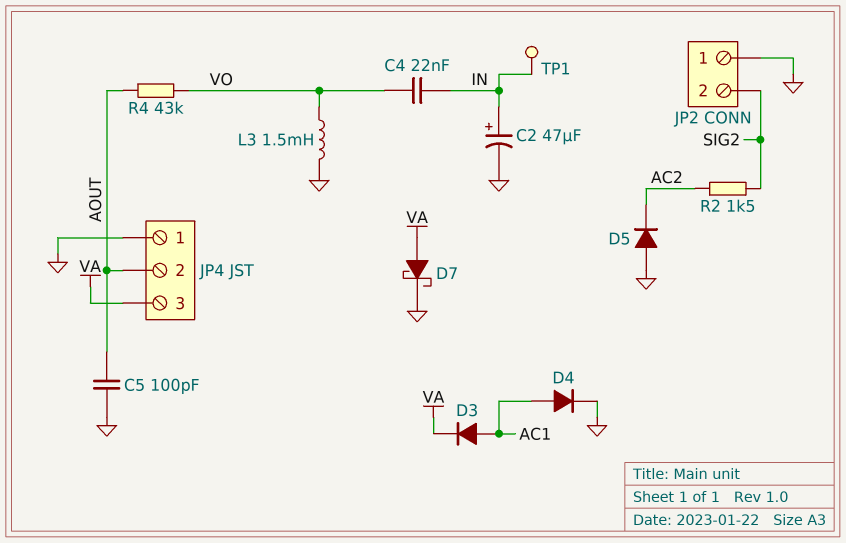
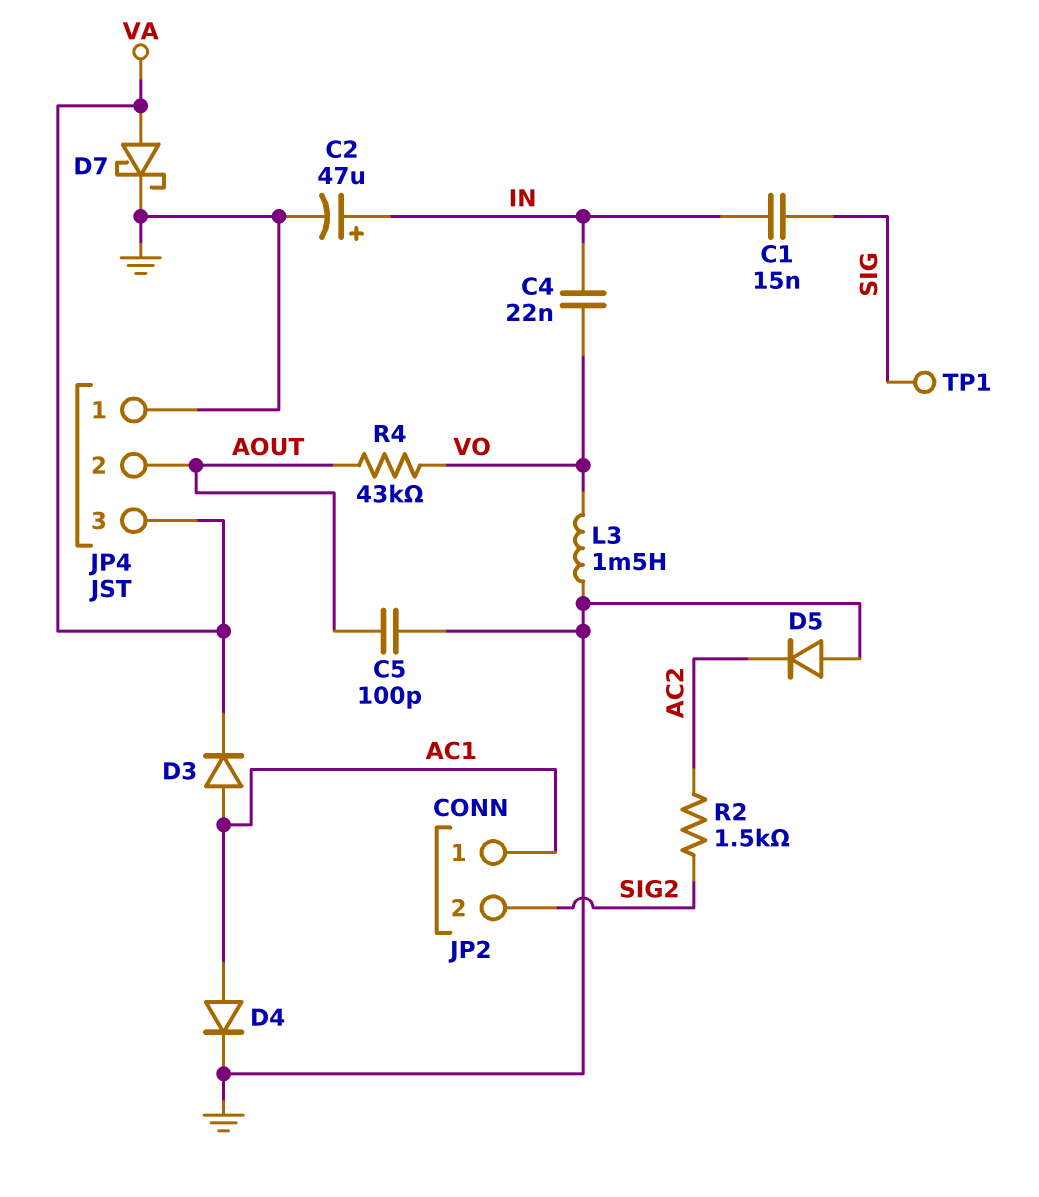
C1: none -> 15nF (IN, SIG)
JP2 pin 1: GND -> AC1
TP1: test point (IN) -> test point (SIG)

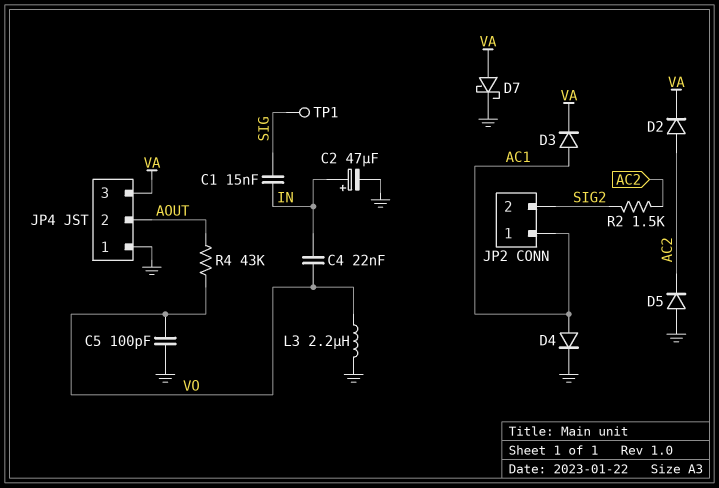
C5: 100pF (AOUT, GND) -> 100pF (GND, VO)
D2: none -> diode (A AC2, K VA)
L3: 1.5mH (GND, VO) -> 2.2uH (GND, VO)

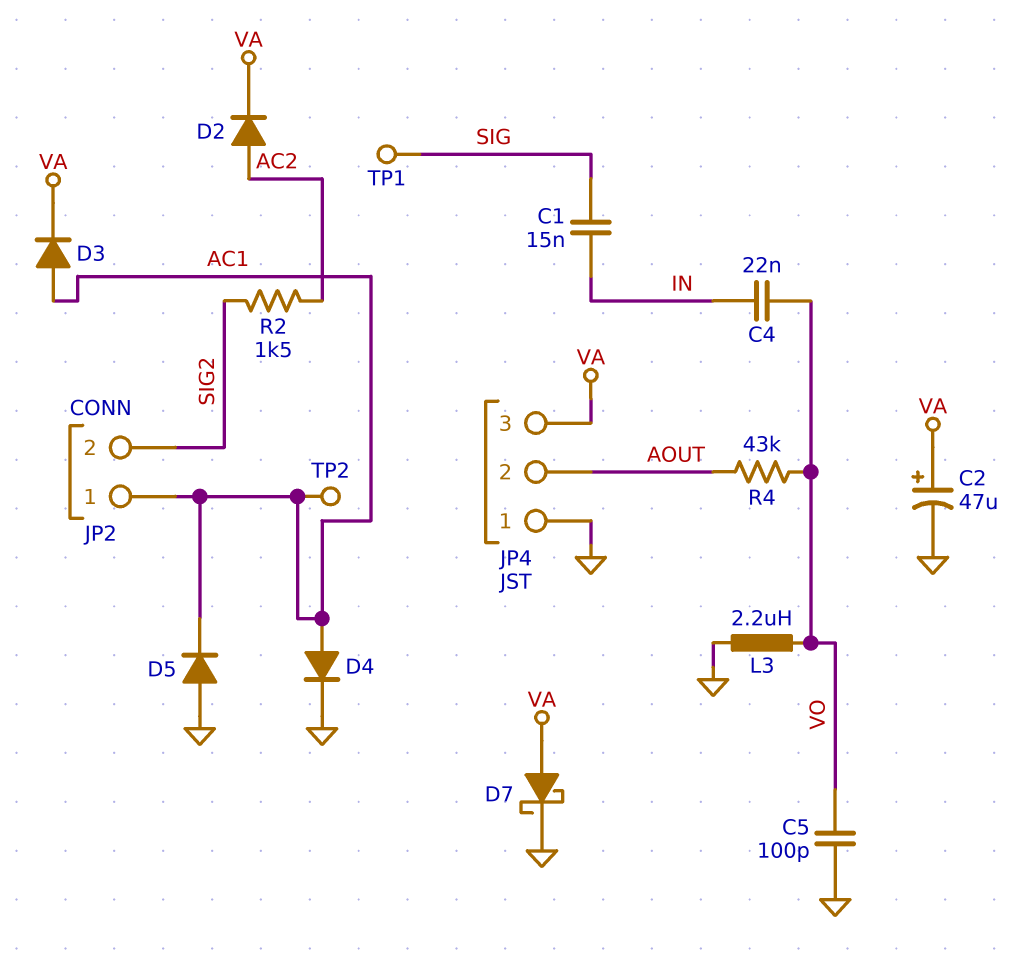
C2: 47uF (plus IN, minus GND) -> 47uF (plus VA, minus GND)
D5: diode (A GND, K AC2) -> diode (A GND, K AC1)
TP2: none -> test point (AC1)

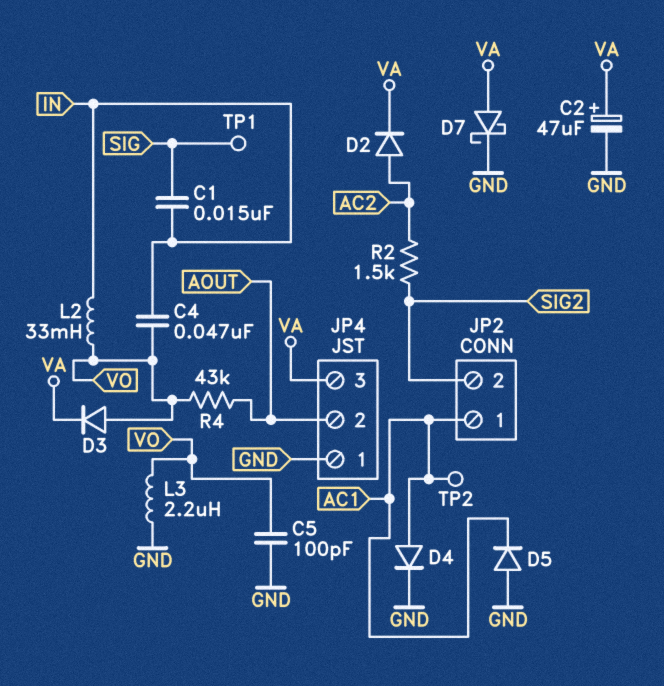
C4: 22nF (IN, VO) -> 47nF (IN, VO)
D3: diode (A AC1, K VA) -> diode (A VO, K VA)
L2: none -> 33mH (IN, VO)

